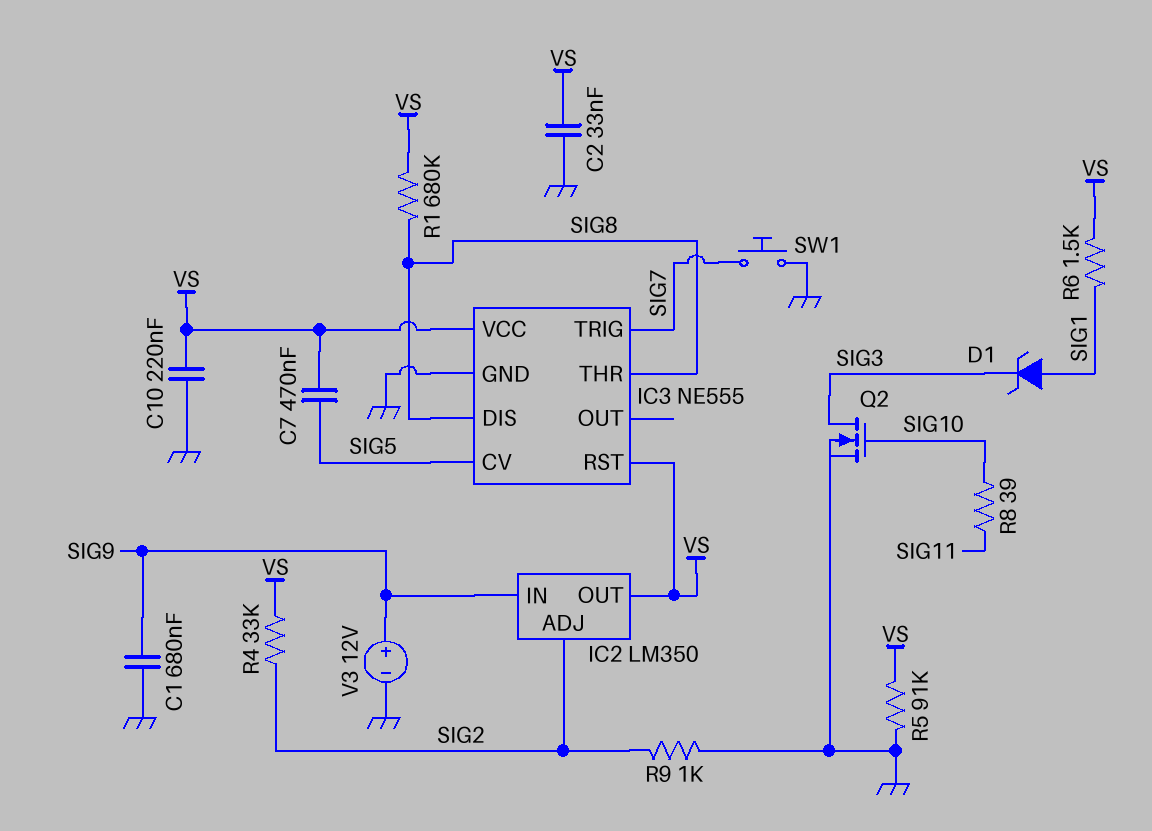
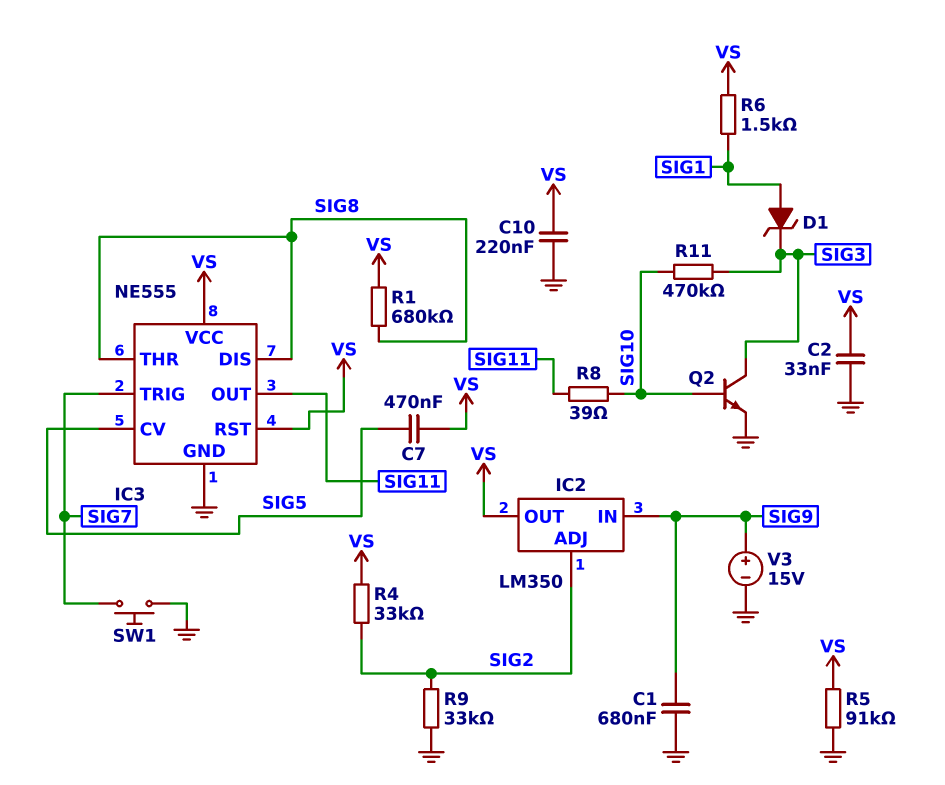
IC3 pin OUT: none -> SIG11
Q2: NMOS (G SIG10, D SIG3, S GND) -> NPN (B SIG10, C SIG3, E GND)
R9: 1k (GND, SIG2) -> 33k (GND, SIG2)
R11: none -> 470k (SIG3, SIG10)
V3: 12V (plus SIG9, minus GND) -> 15V (plus SIG9, minus GND)

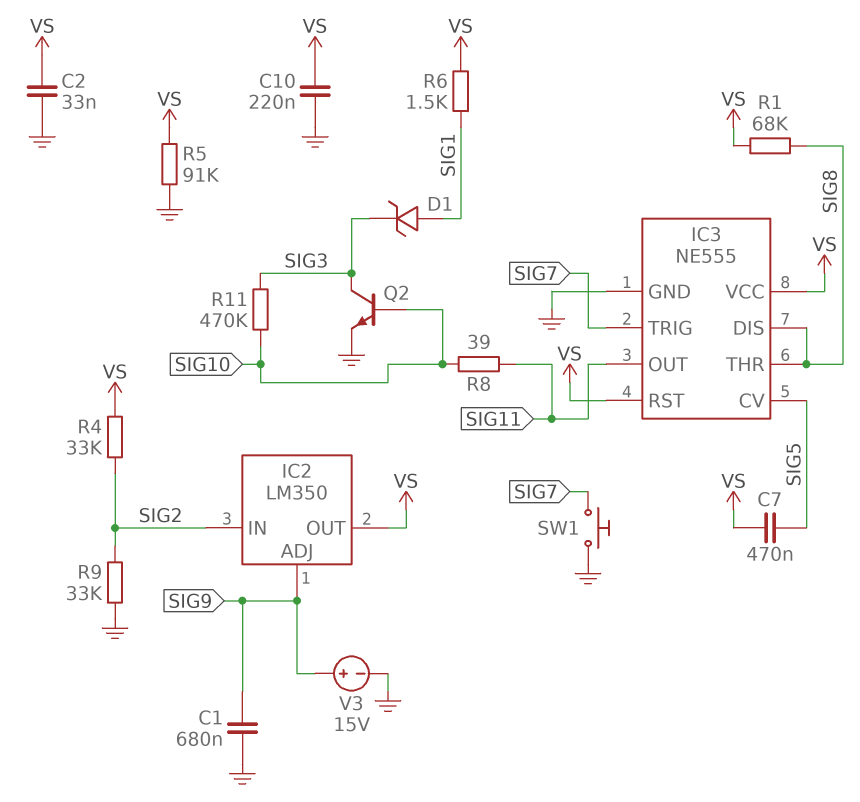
IC2 pin ADJ: SIG2 -> SIG9
IC2 pin IN: SIG9 -> SIG2
R1: 680k (SIG8, VS) -> 68k (SIG8, VS)

